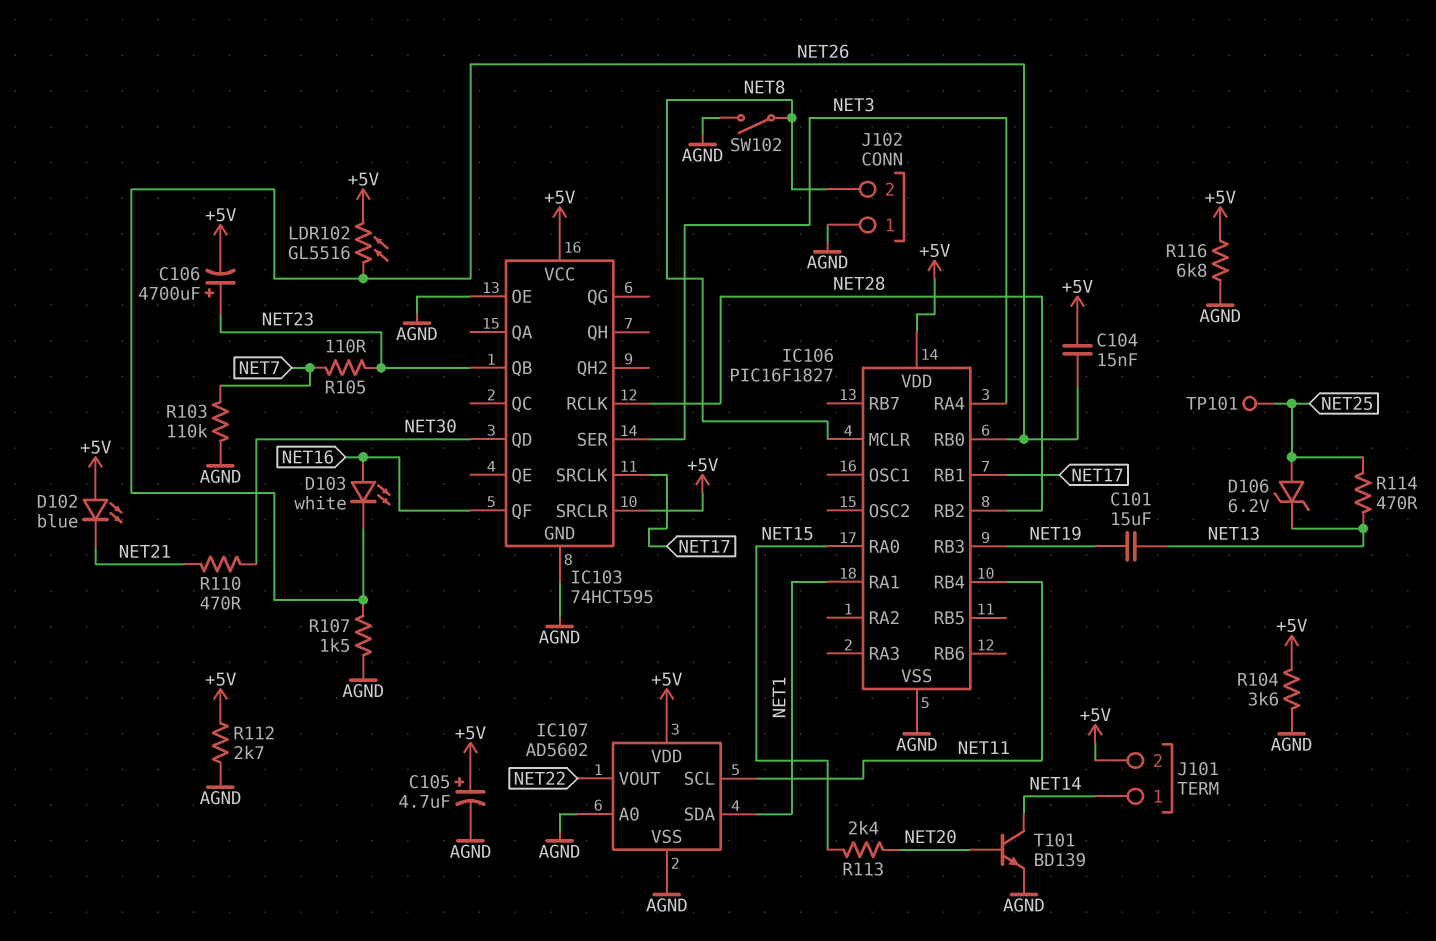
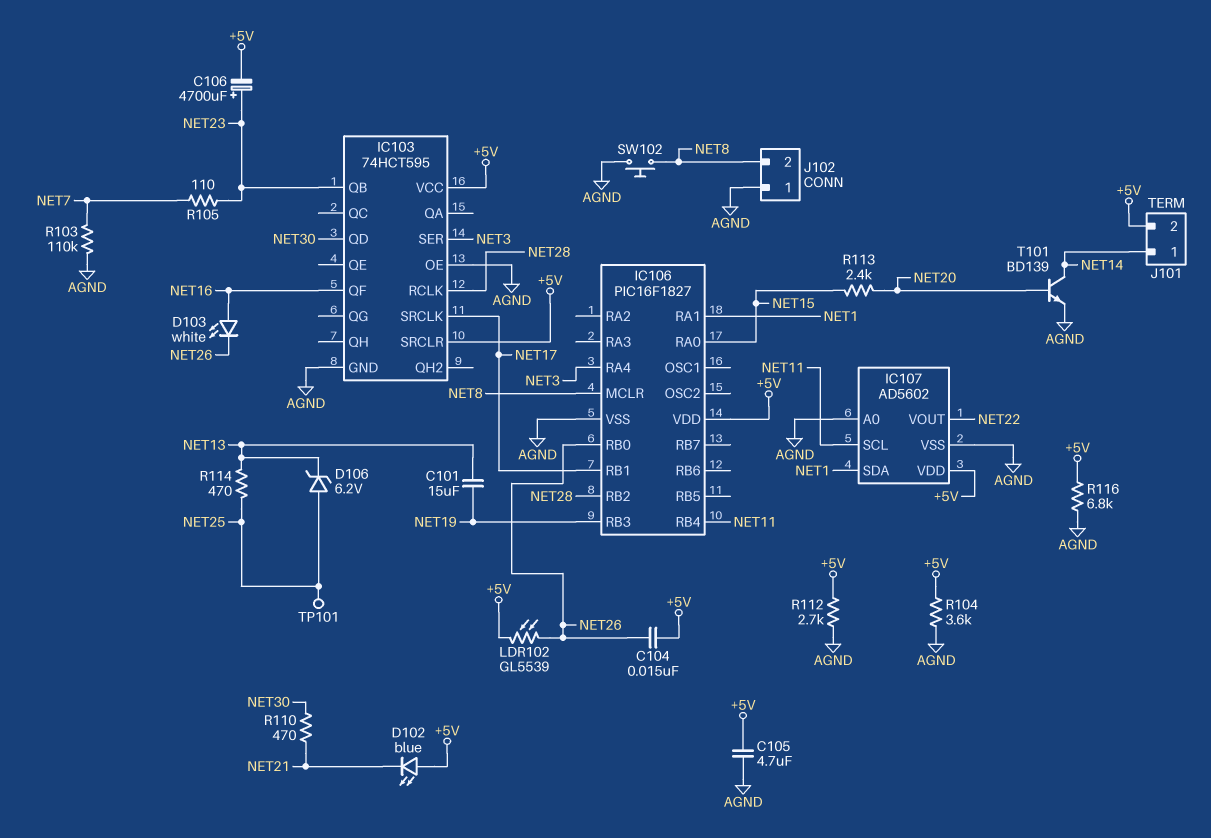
C105: 4.7uF (plus +5V, minus AGND) -> 4.7uF (+5V, AGND)
LDR102: GL5516 (+5V, NET26) -> GL5539 (+5V, NET26)
R107: 1.5k (AGND, NET26) -> none
SW102: switch (AGND, NET8) -> button (AGND, NET8)

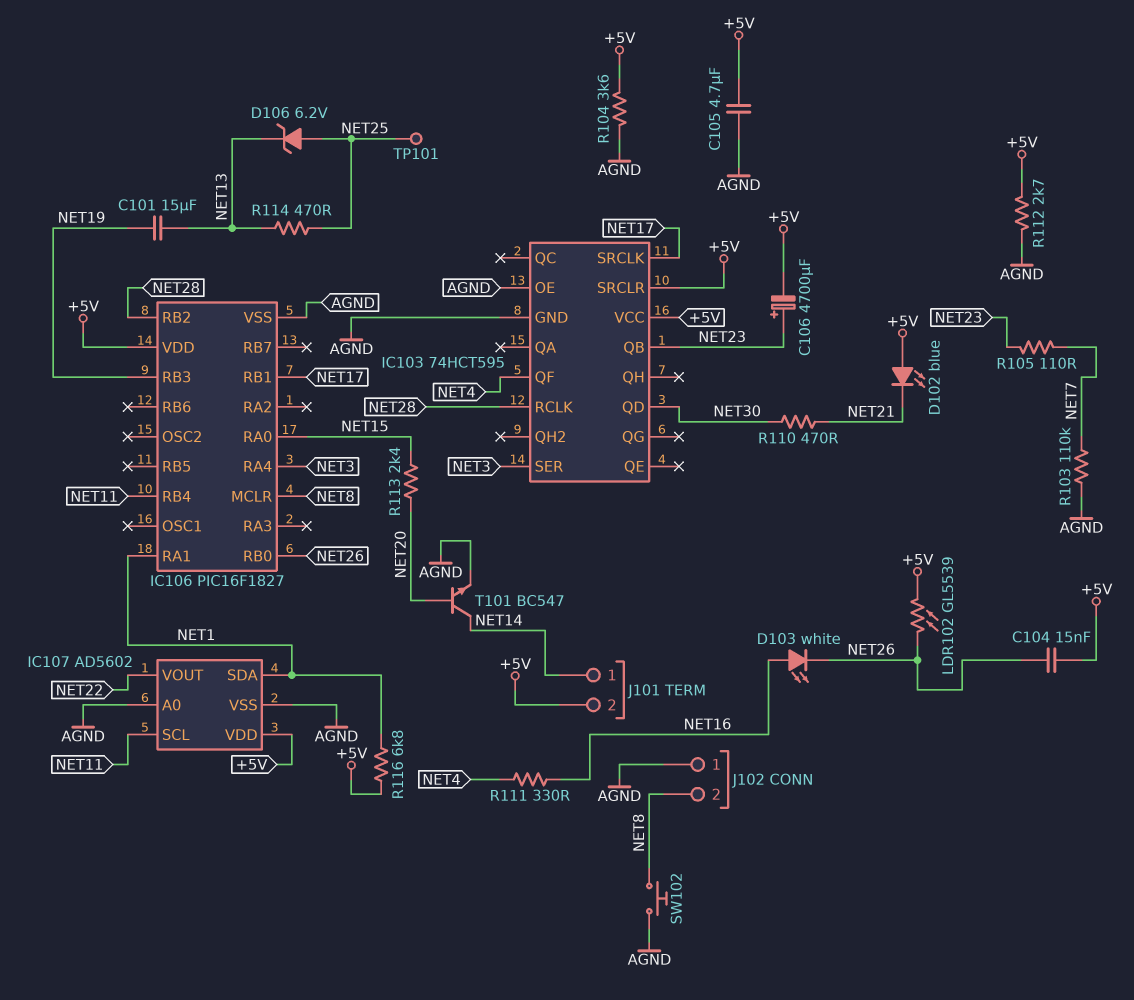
IC103 pin QF: NET16 -> NET4
R111: none -> 330 (NET4, NET16)
R116: 6.8k (+5V, AGND) -> 6.8k (+5V, NET1)
T101: NPN BD139 (B NET20, C NET14, E AGND) -> NPN BC547 (B NET20, C NET14, E AGND)

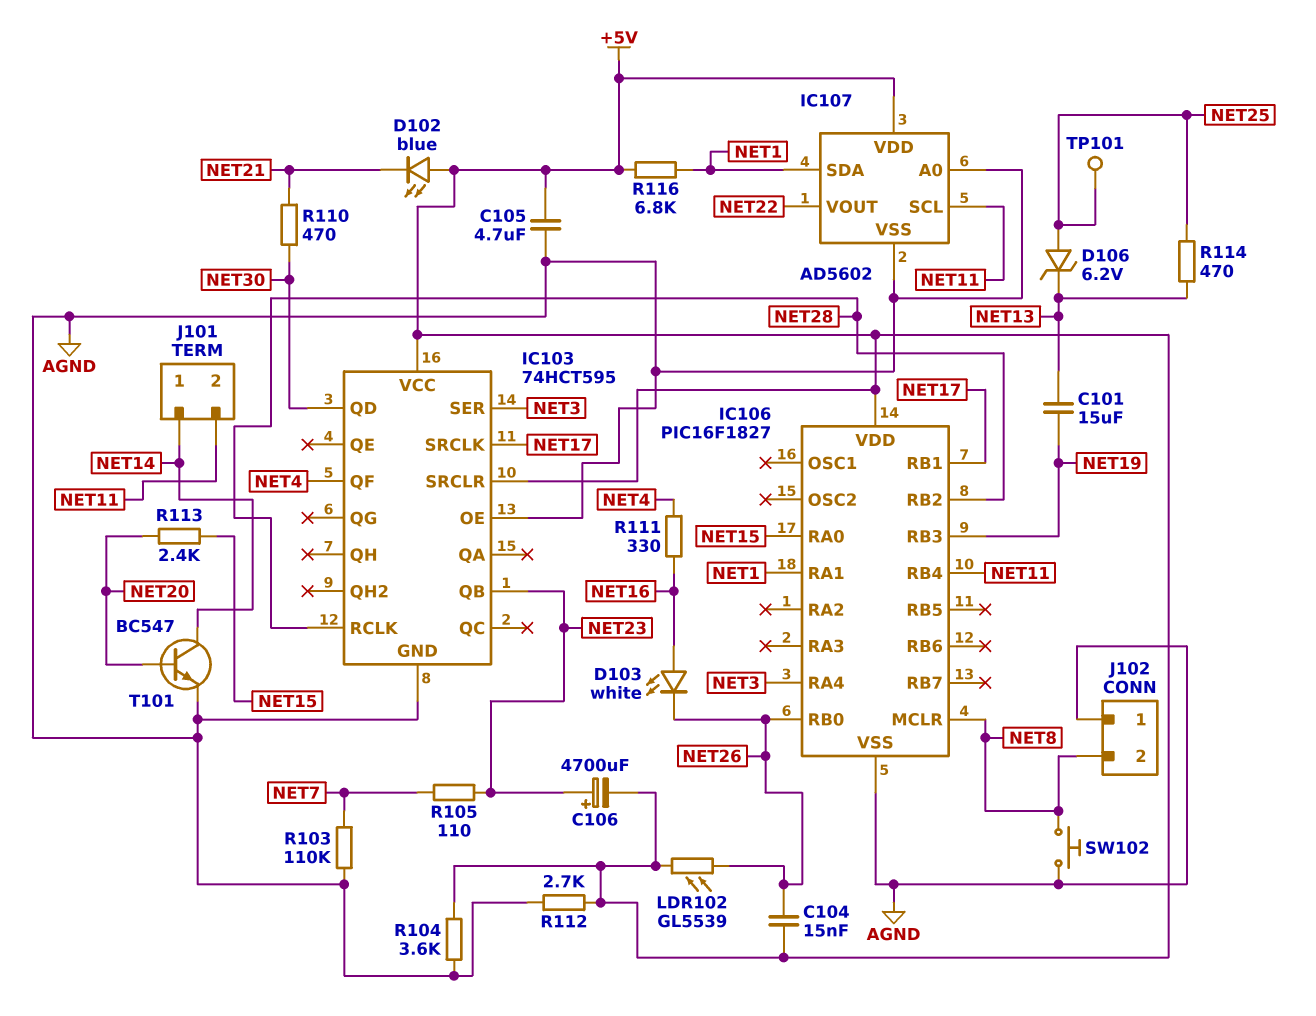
J101 pin 2: +5V -> NET11

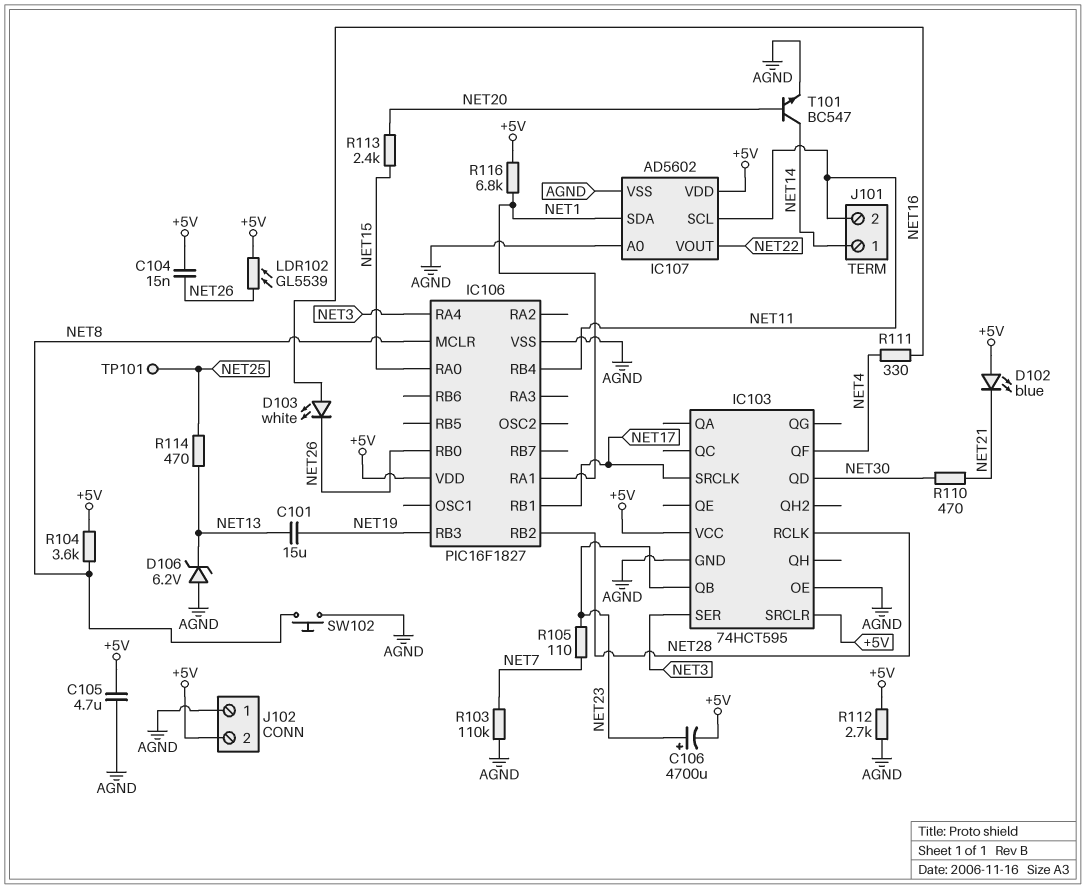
D106: zener 6.2V (A NET25, K NET13) -> zener 6.2V (A AGND, K NET13)
J102 pin 2: NET8 -> +5V
R104: 3.6k (+5V, AGND) -> 3.6k (+5V, NET8)

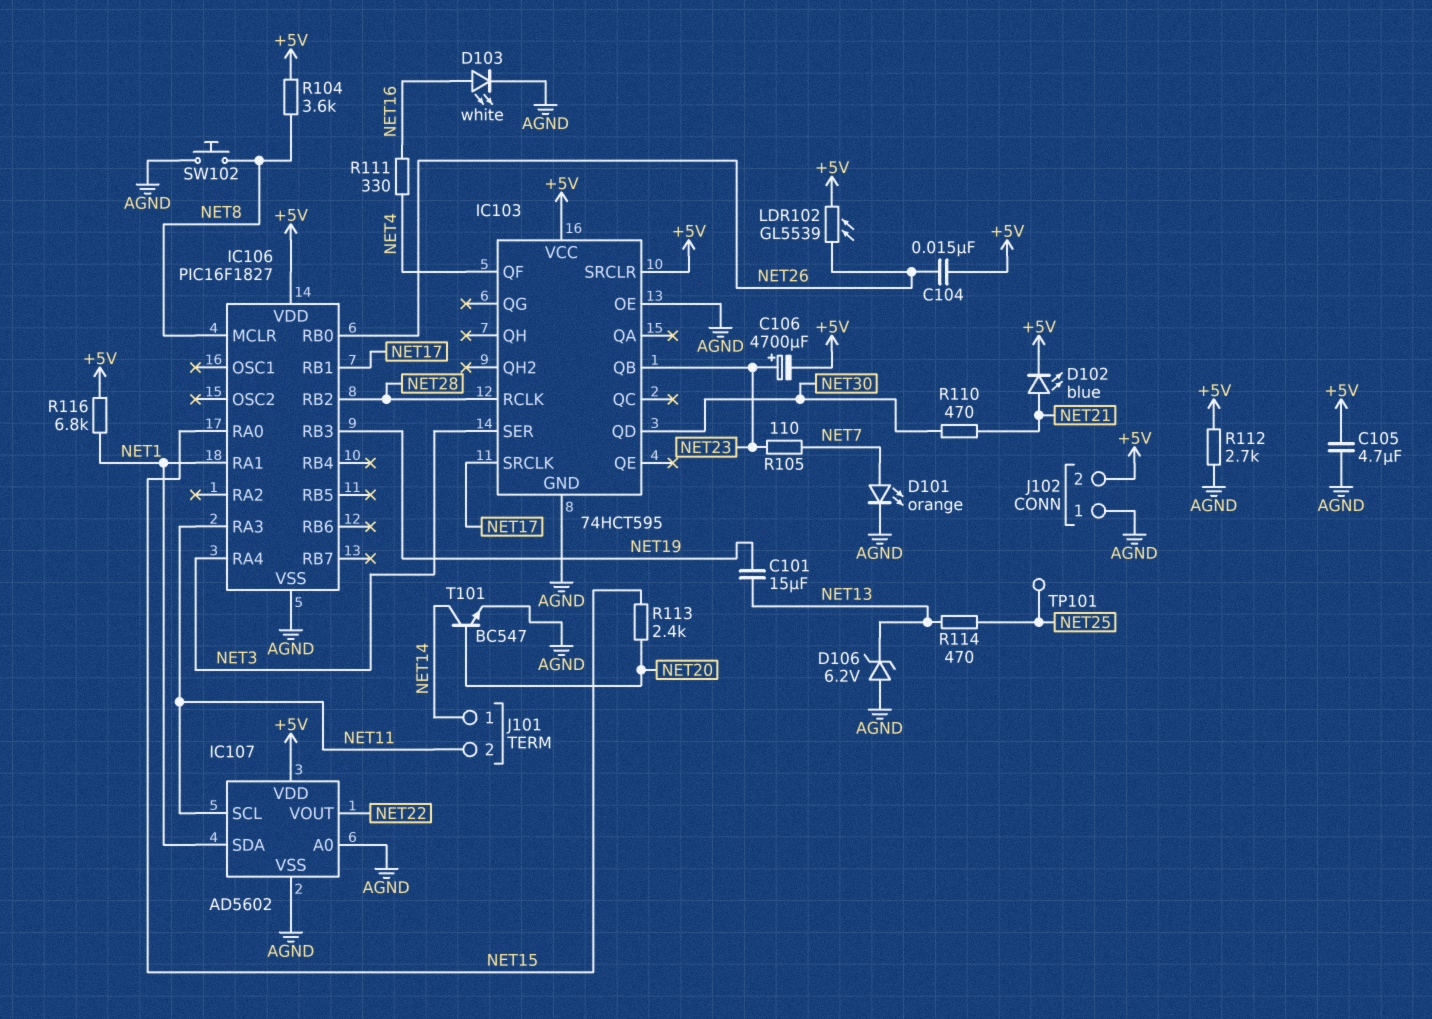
D101: none -> LED orange (A NET7, K AGND)
D102: LED blue (A +5V, K NET21) -> LED blue (A NET21, K +5V)
D103: LED white (A NET16, K NET26) -> LED white (A NET16, K AGND)
IC106 pin RA3: none -> NET11
IC106 pin RB4: NET11 -> none
R103: 110k (AGND, NET7) -> none

